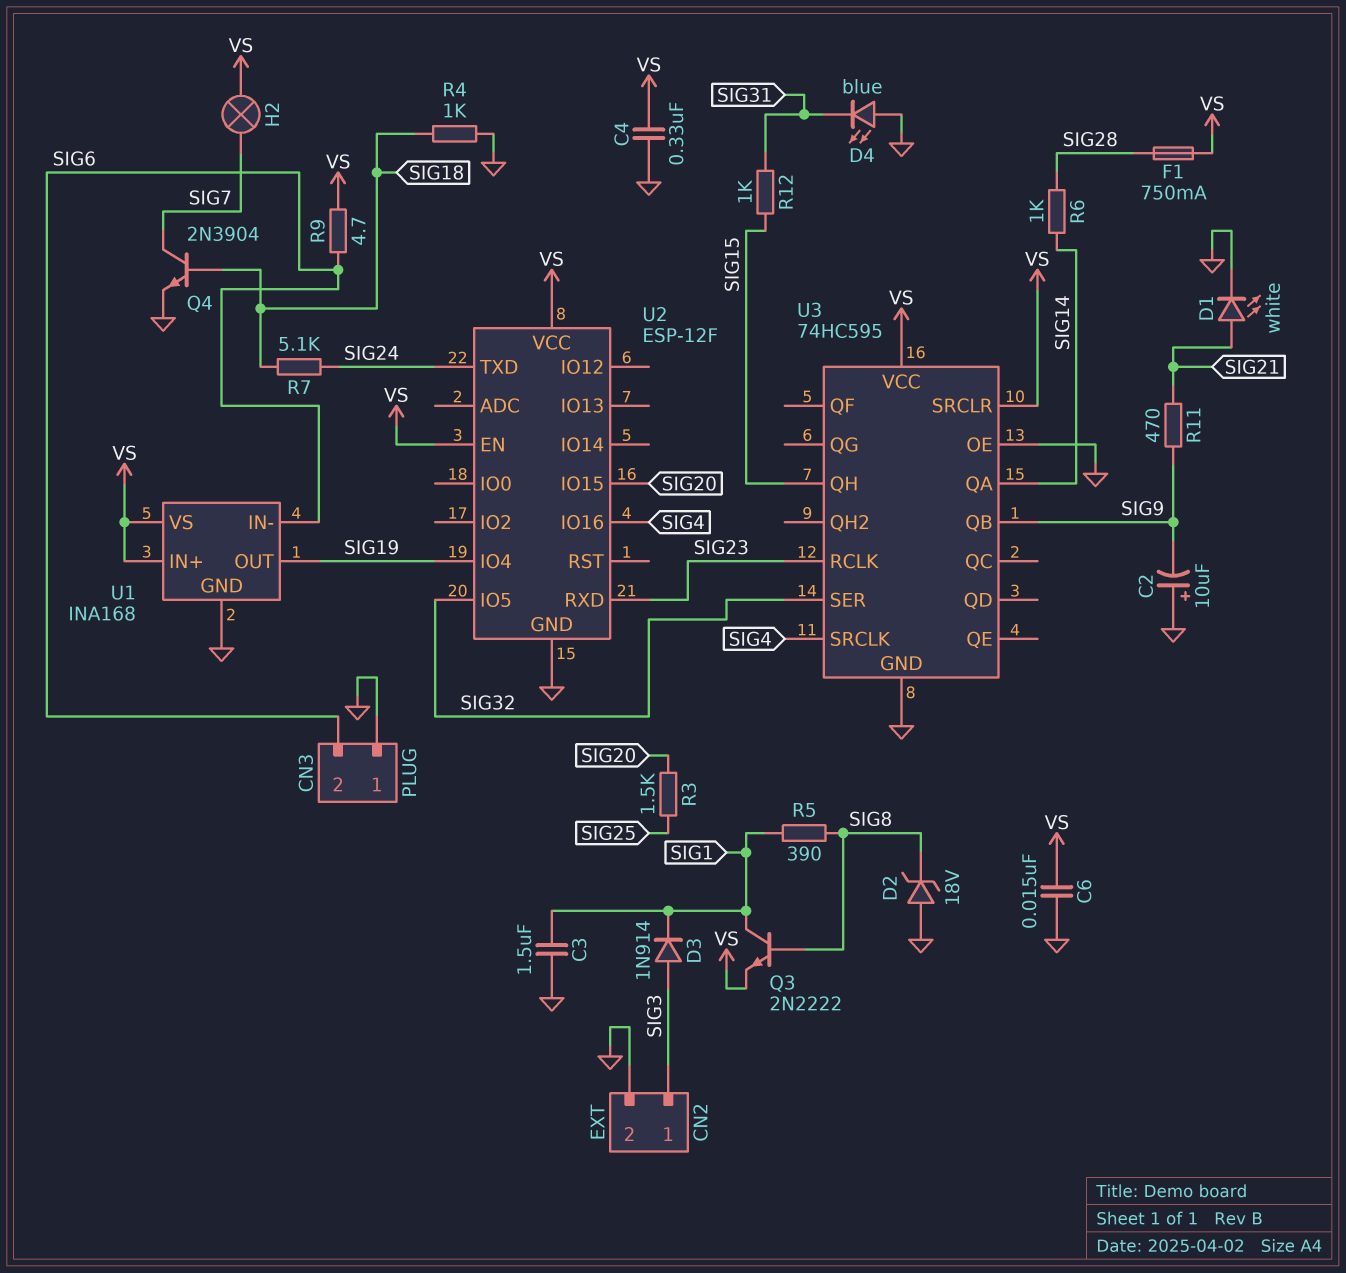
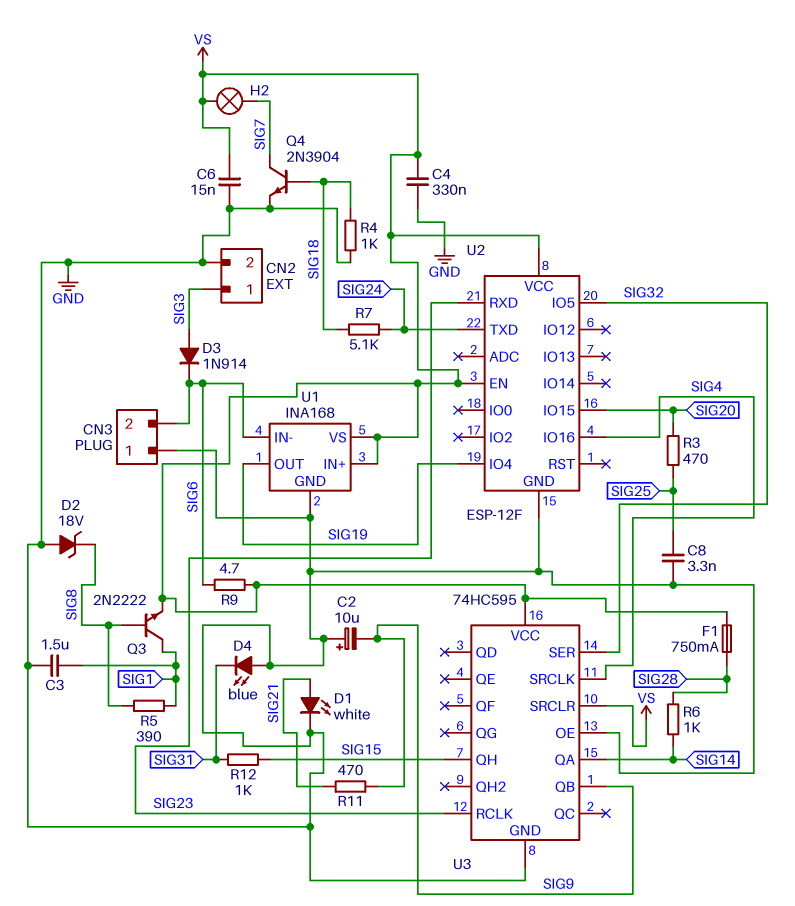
C8: none -> 3.3nF (GND, SIG25)
D3: diode 1N914 (A SIG3, K SIG1) -> diode 1N914 (A SIG3, K SIG6)
R3: 1.5k (SIG20, SIG25) -> 470 (SIG20, SIG25)

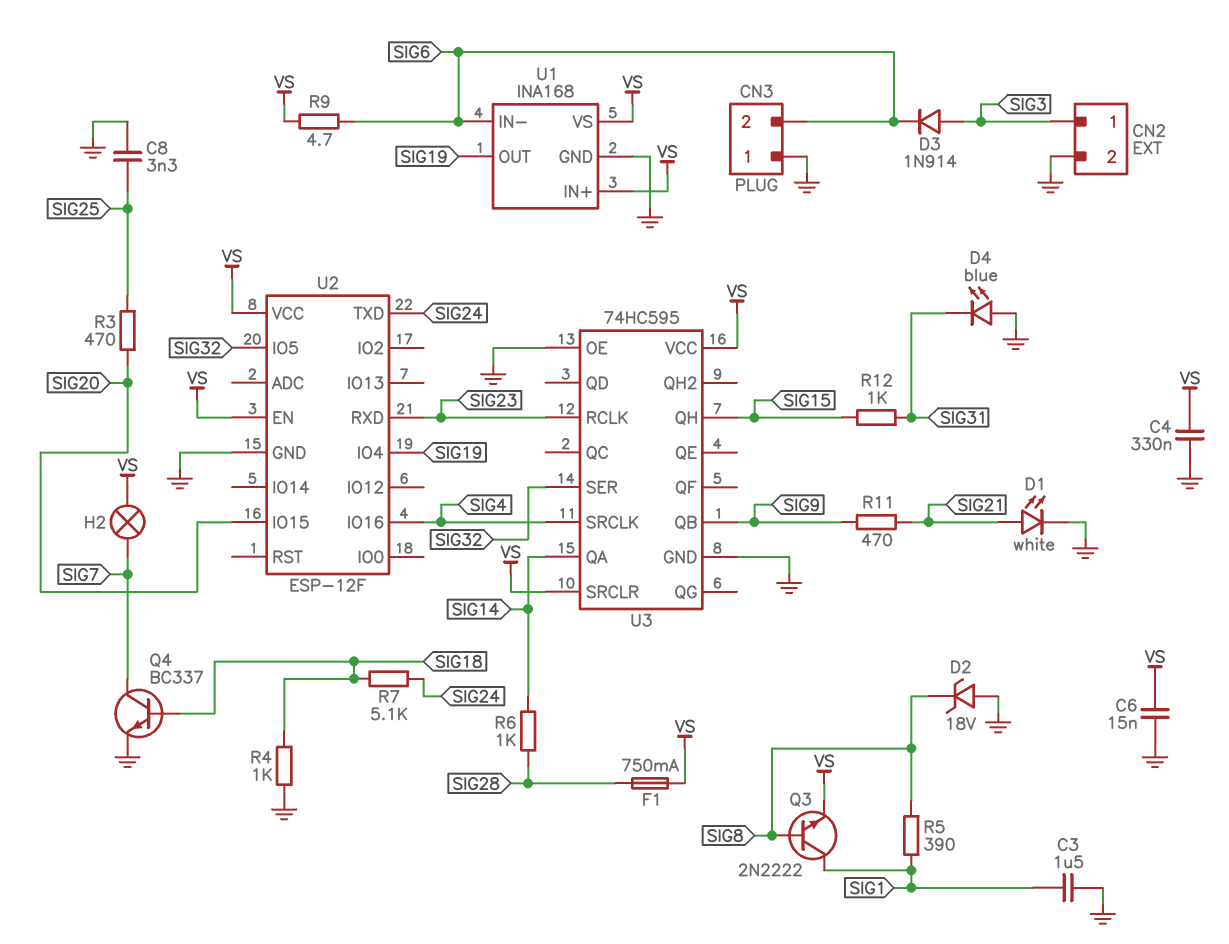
C2: 10uF (plus GND, minus SIG9) -> none
Q4: NPN 2N3904 (B SIG18, C SIG7, E GND) -> NPN BC337 (B SIG18, C SIG7, E GND)

